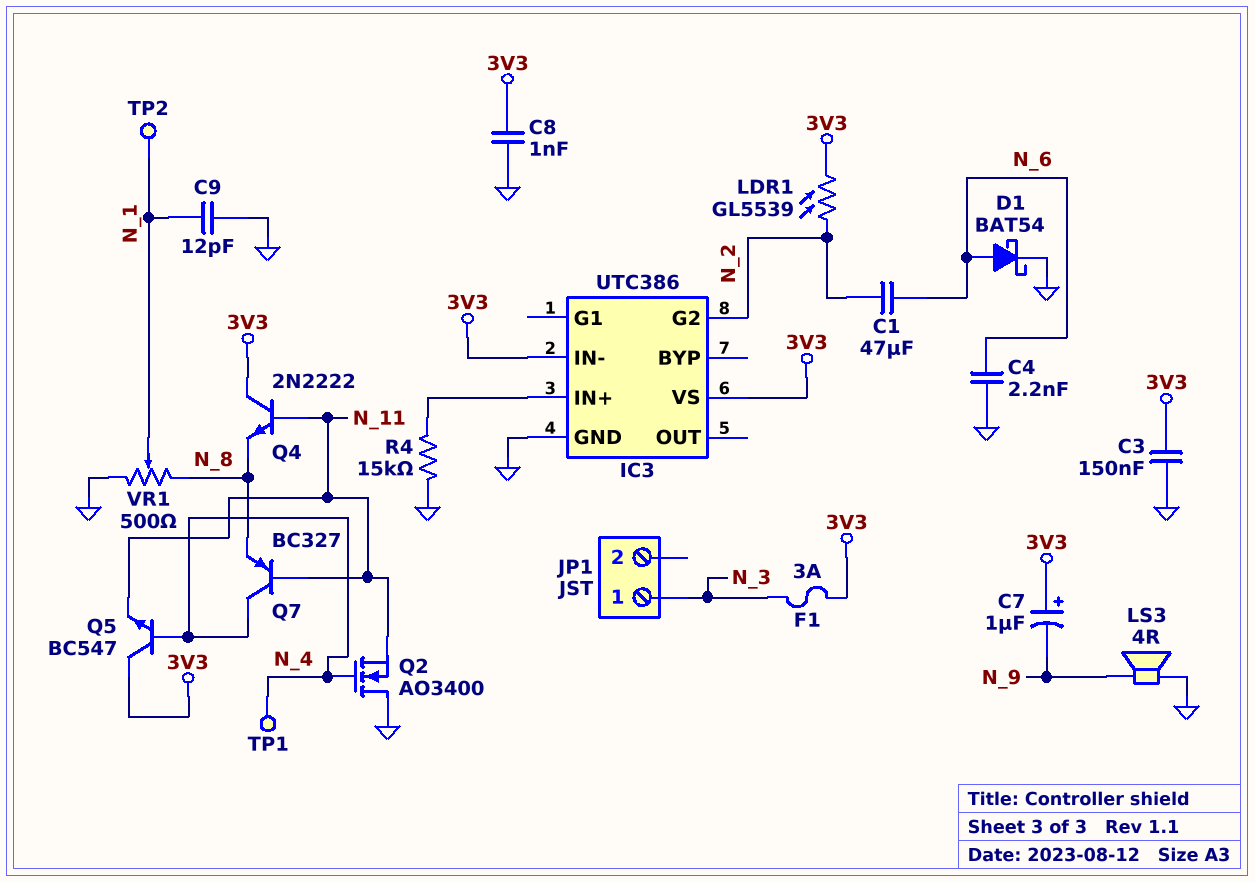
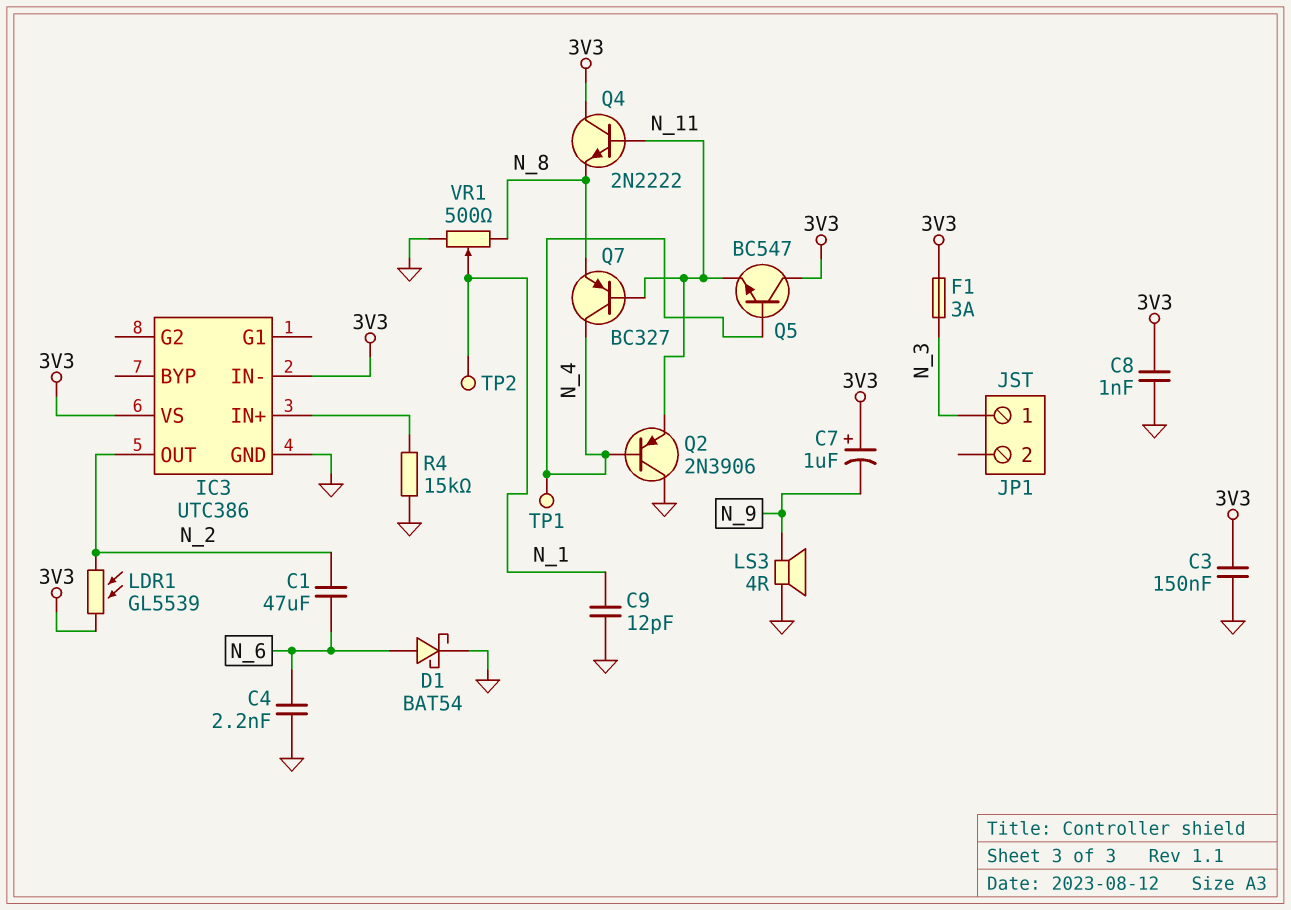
IC3 pin G2: N_2 -> none
IC3 pin OUT: none -> N_2
Q2: NMOS AO3400 (G N_4, D GND, S N_11) -> PNP 2N3906 (B N_4, C GND, E N_11)

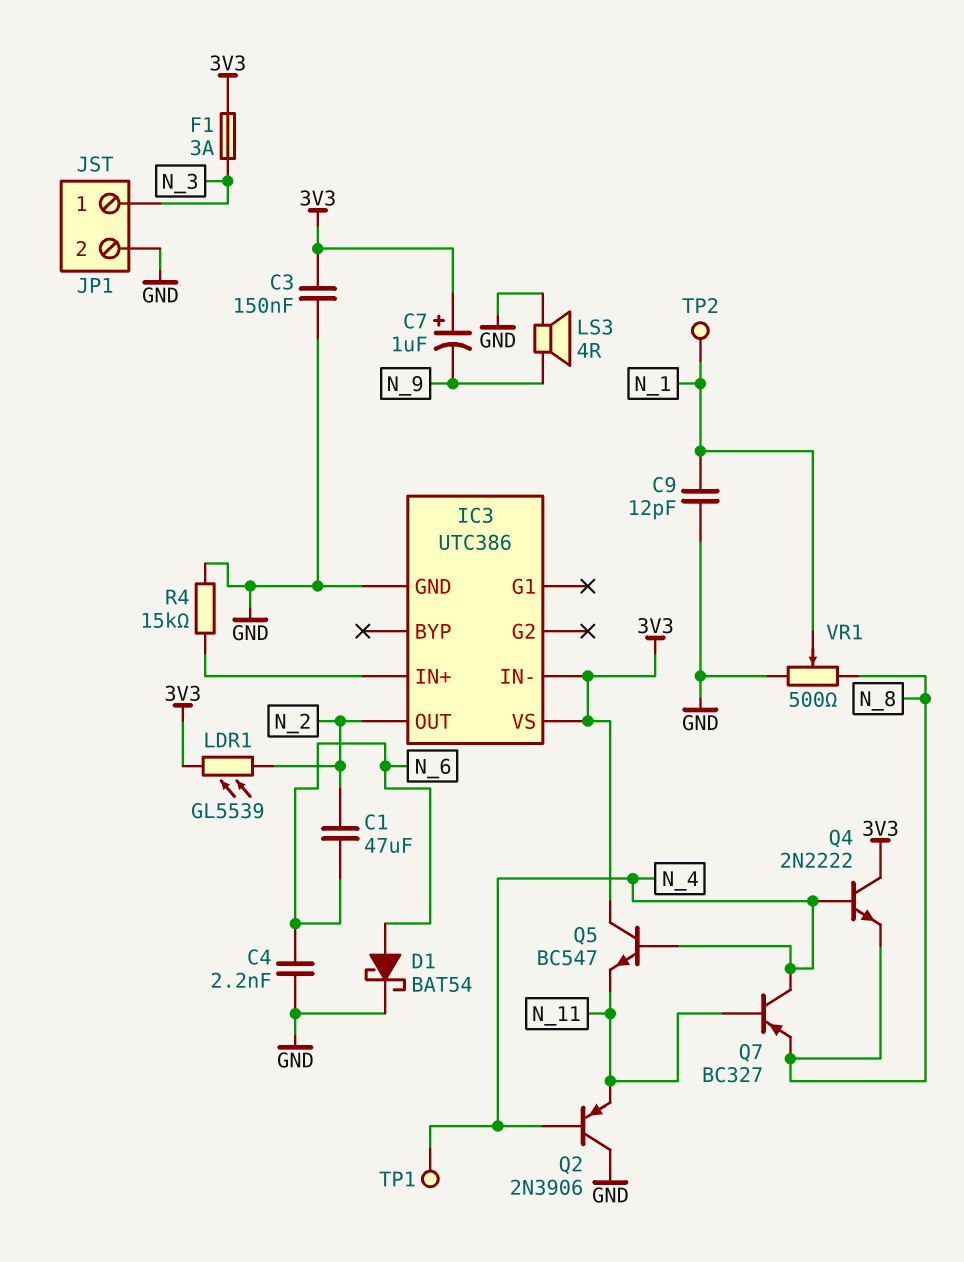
C8: 1nF (3V3, GND) -> none
JP1 pin 2: none -> GND
Q4: NPN 2N2222 (B N_11, C 3V3, E N_8) -> NPN 2N2222 (B N_4, C 3V3, E N_8)

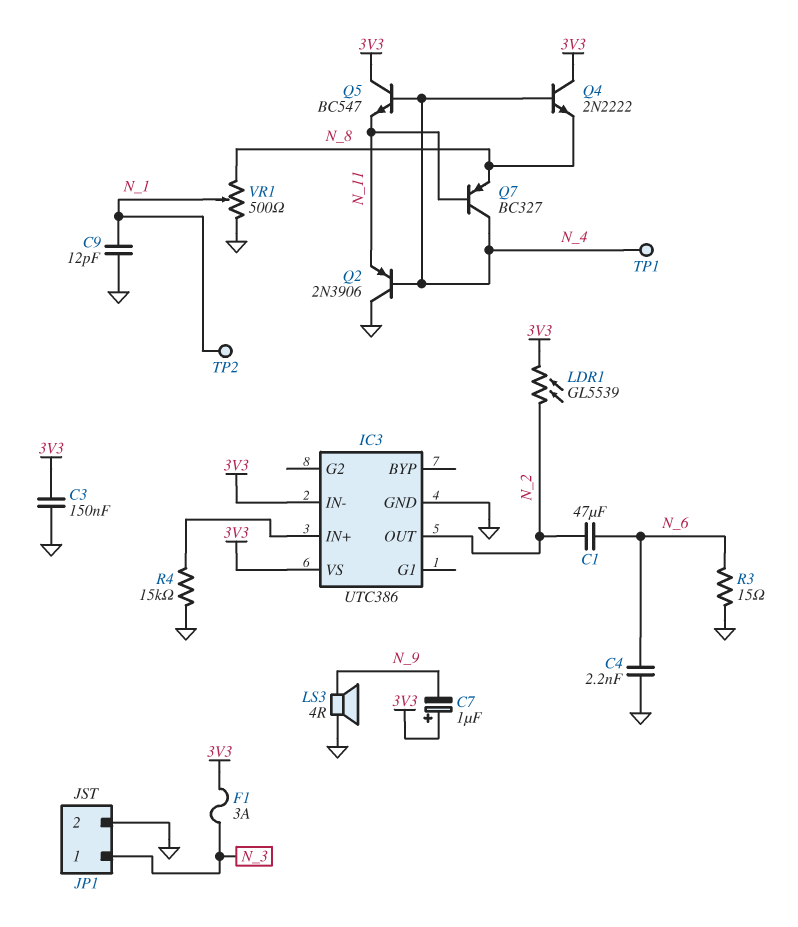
D1: schottky BAT54 (A N_6, K GND) -> none
R3: none -> 15 (GND, N_6)

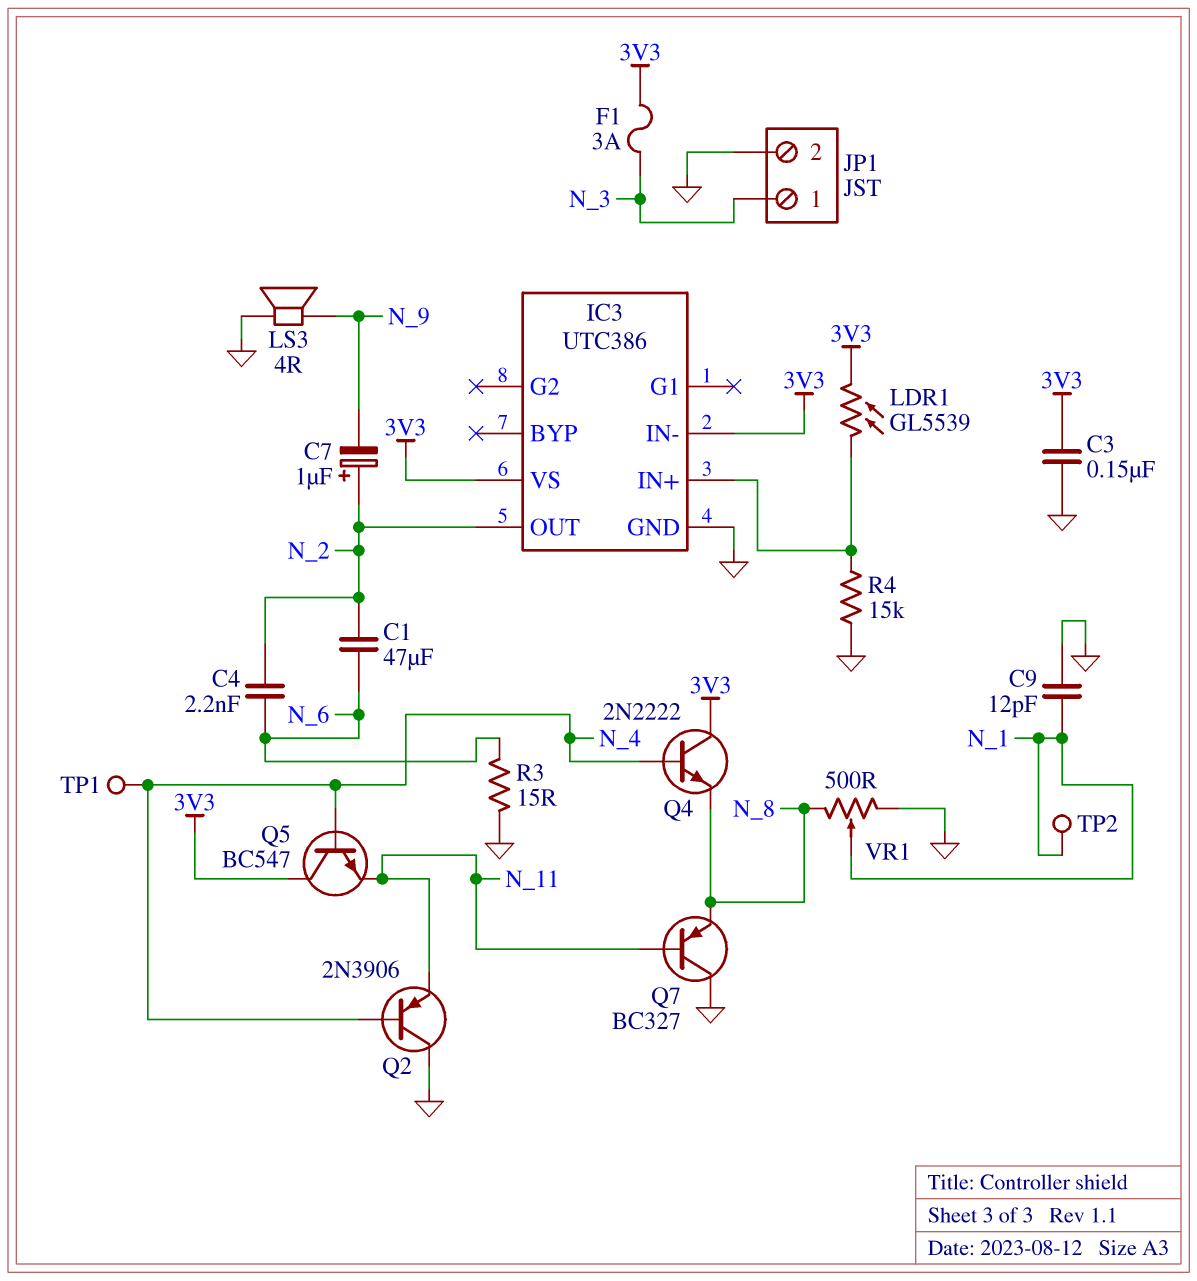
C4: 2.2nF (GND, N_6) -> 2.2nF (N_2, N_6)
C7: 1uF (plus 3V3, minus N_9) -> 1uF (plus N_2, minus N_9)
LDR1: GL5539 (3V3, N_2) -> GL5539 (3V3, IC3/IN+)
Q7: PNP BC327 (B N_11, C N_4, E N_8) -> PNP BC327 (B N_11, C GND, E N_8)

